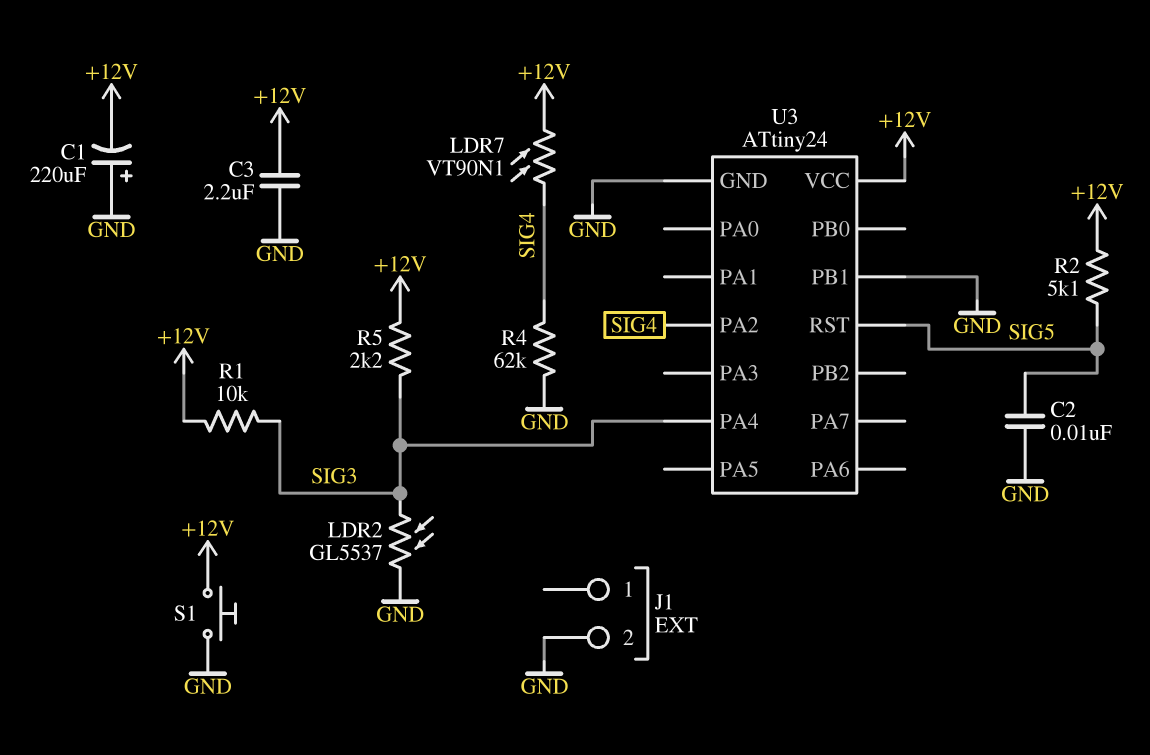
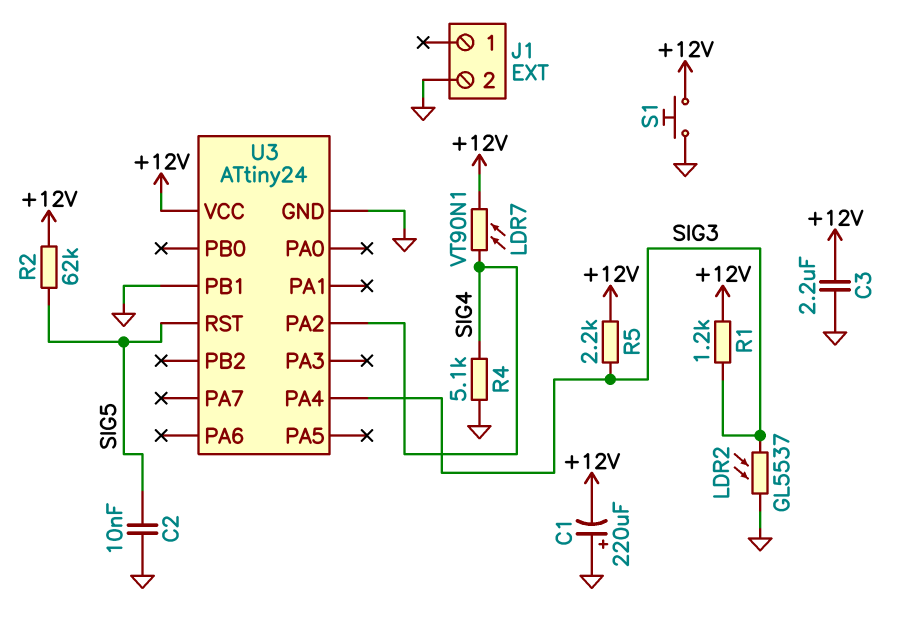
R1: 10k (+12V, SIG3) -> 1.2k (+12V, SIG3)
R2: 5.1k (+12V, SIG5) -> 62k (+12V, SIG5)
R4: 62k (GND, SIG4) -> 5.1k (GND, SIG4)

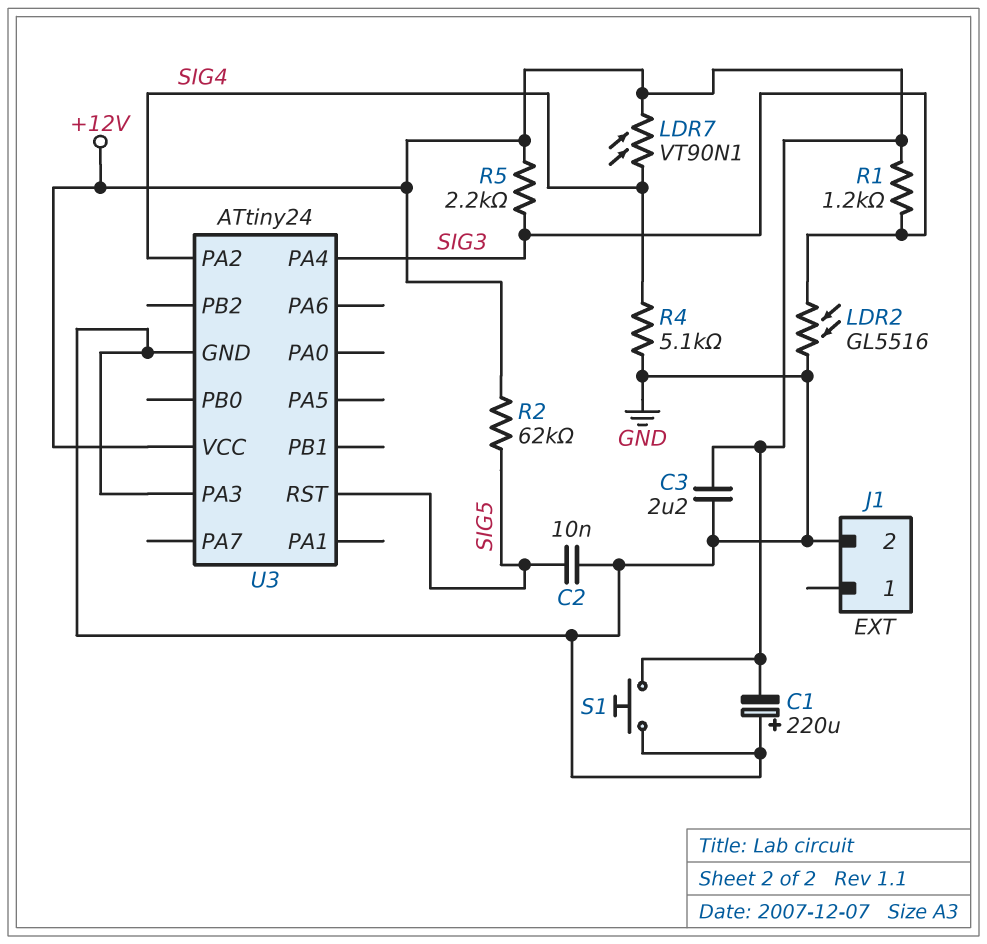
LDR2: GL5537 (GND, SIG3) -> GL5516 (GND, SIG3)
U3 pin PA3: none -> GND
U3 pin PB1: GND -> none

